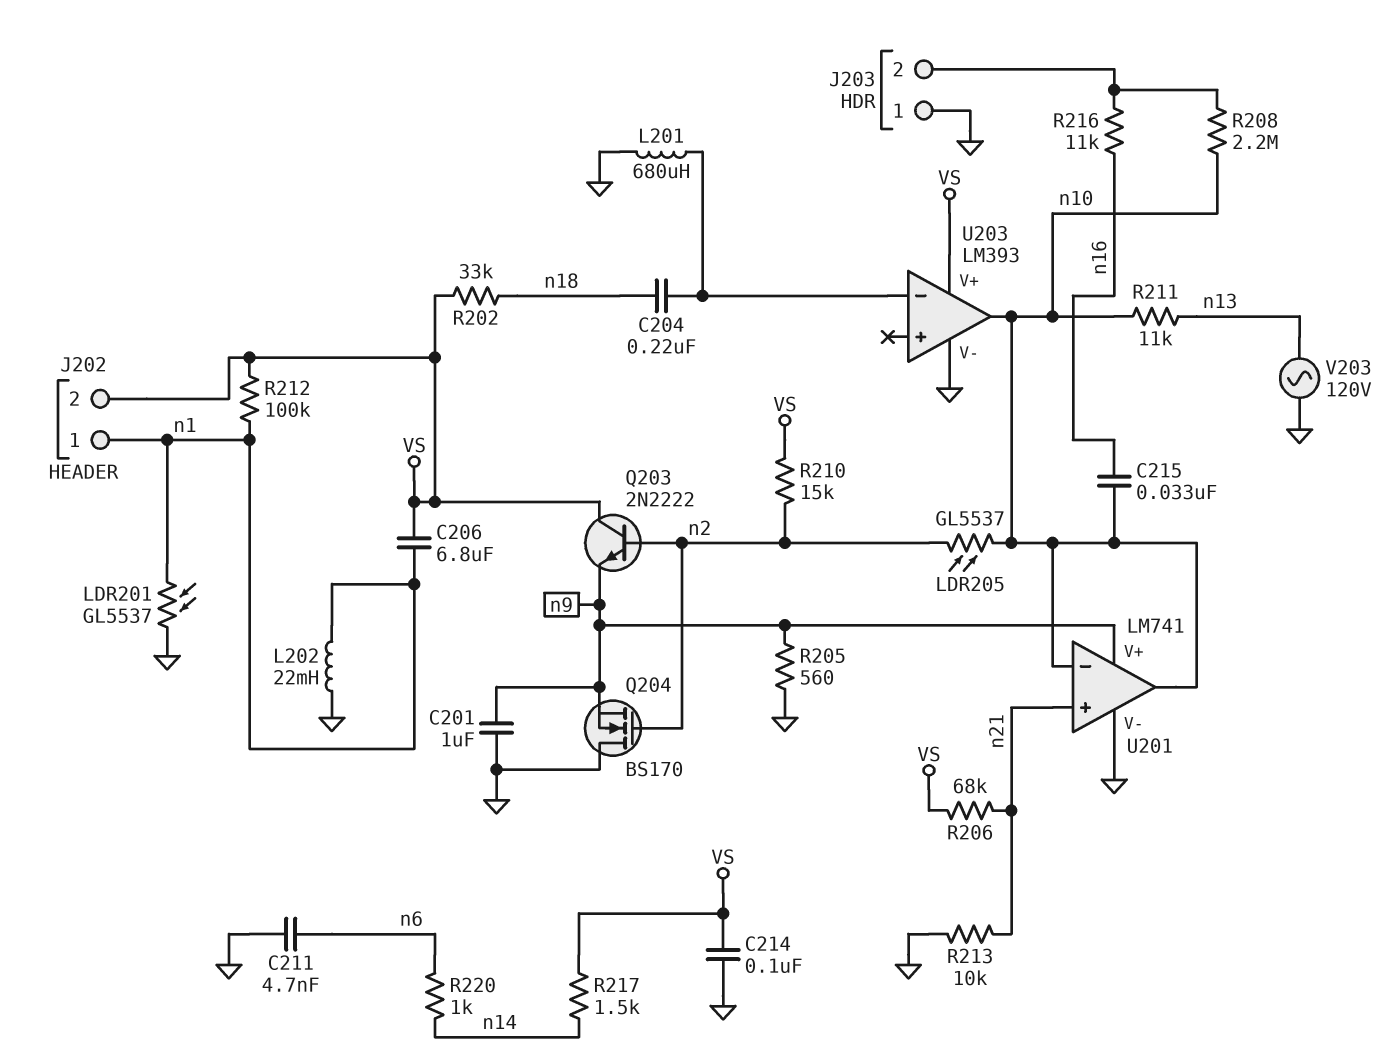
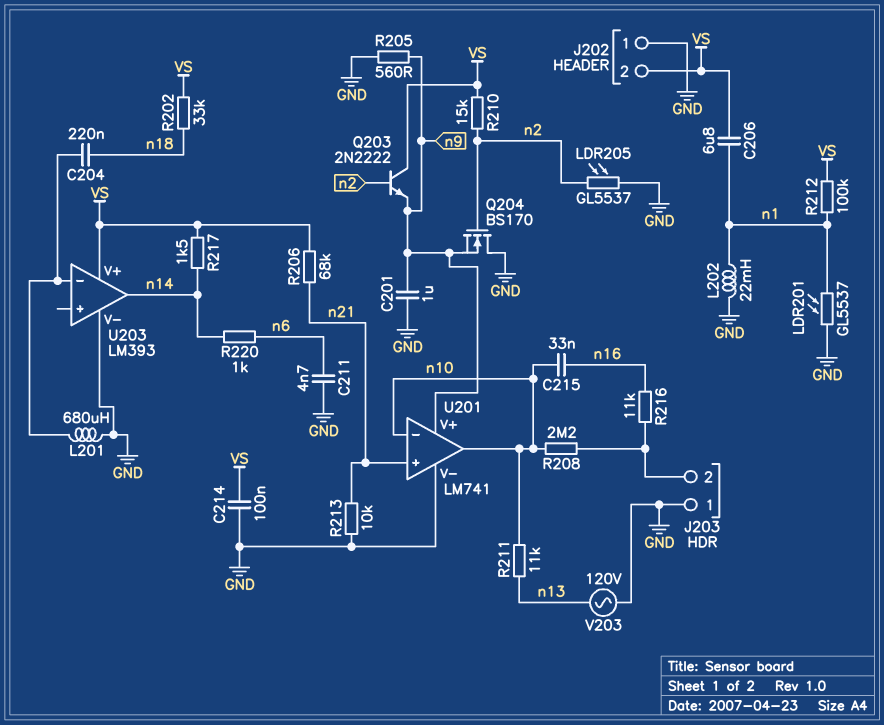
J202 pin 1: n1 -> GND
LDR205: GL5537 (n2, n10) -> GL5537 (GND, n2)
U203 pin out: n10 -> n14

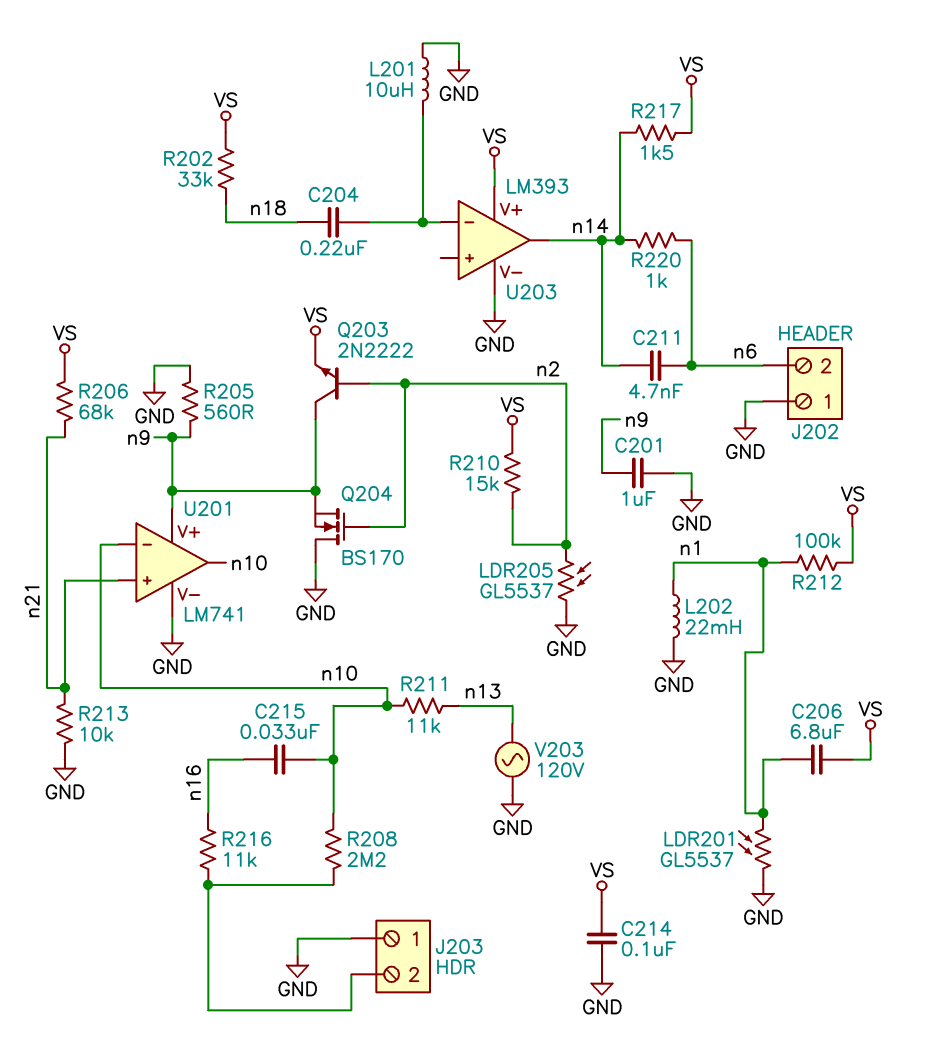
C211: 4.7nF (GND, n6) -> 4.7nF (n6, n14)
J202 pin 2: VS -> n6
L201: 680uH (GND, U203/in-) -> 10uH (GND, U203/in-)
Q203: NPN 2N2222 (B n2, C VS, E n9) -> NPN 2N2222 (B n2, C n9, E VS)

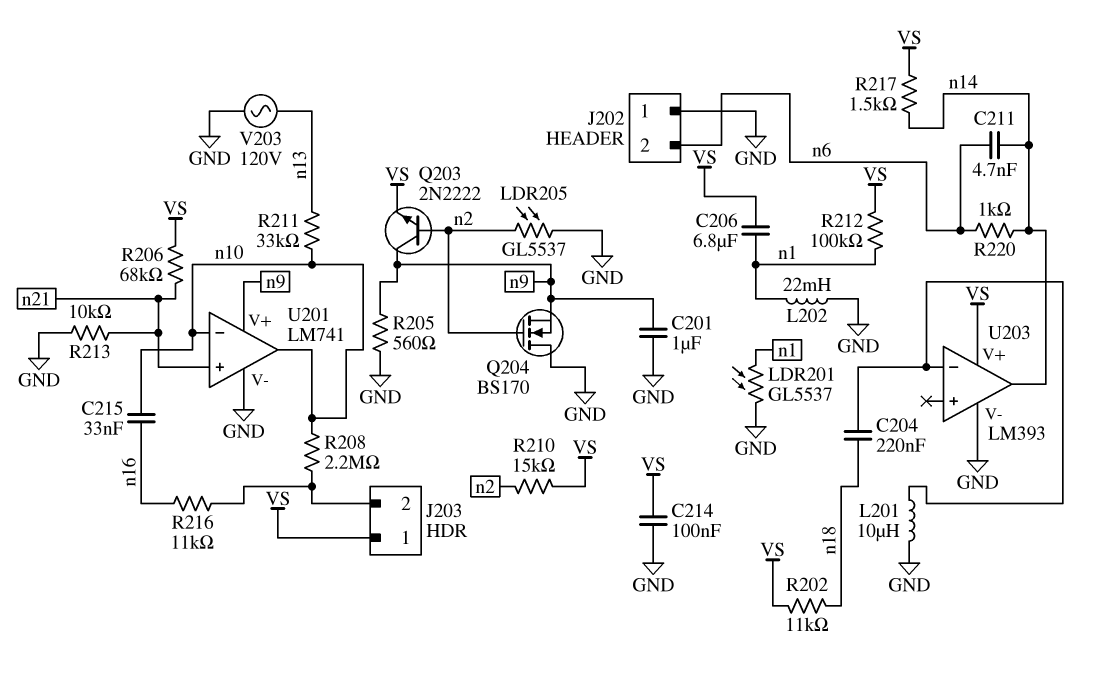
J203 pin 1: GND -> VS
R202: 33k (VS, n18) -> 11k (VS, n18)
R211: 11k (n10, n13) -> 33k (n10, n13)

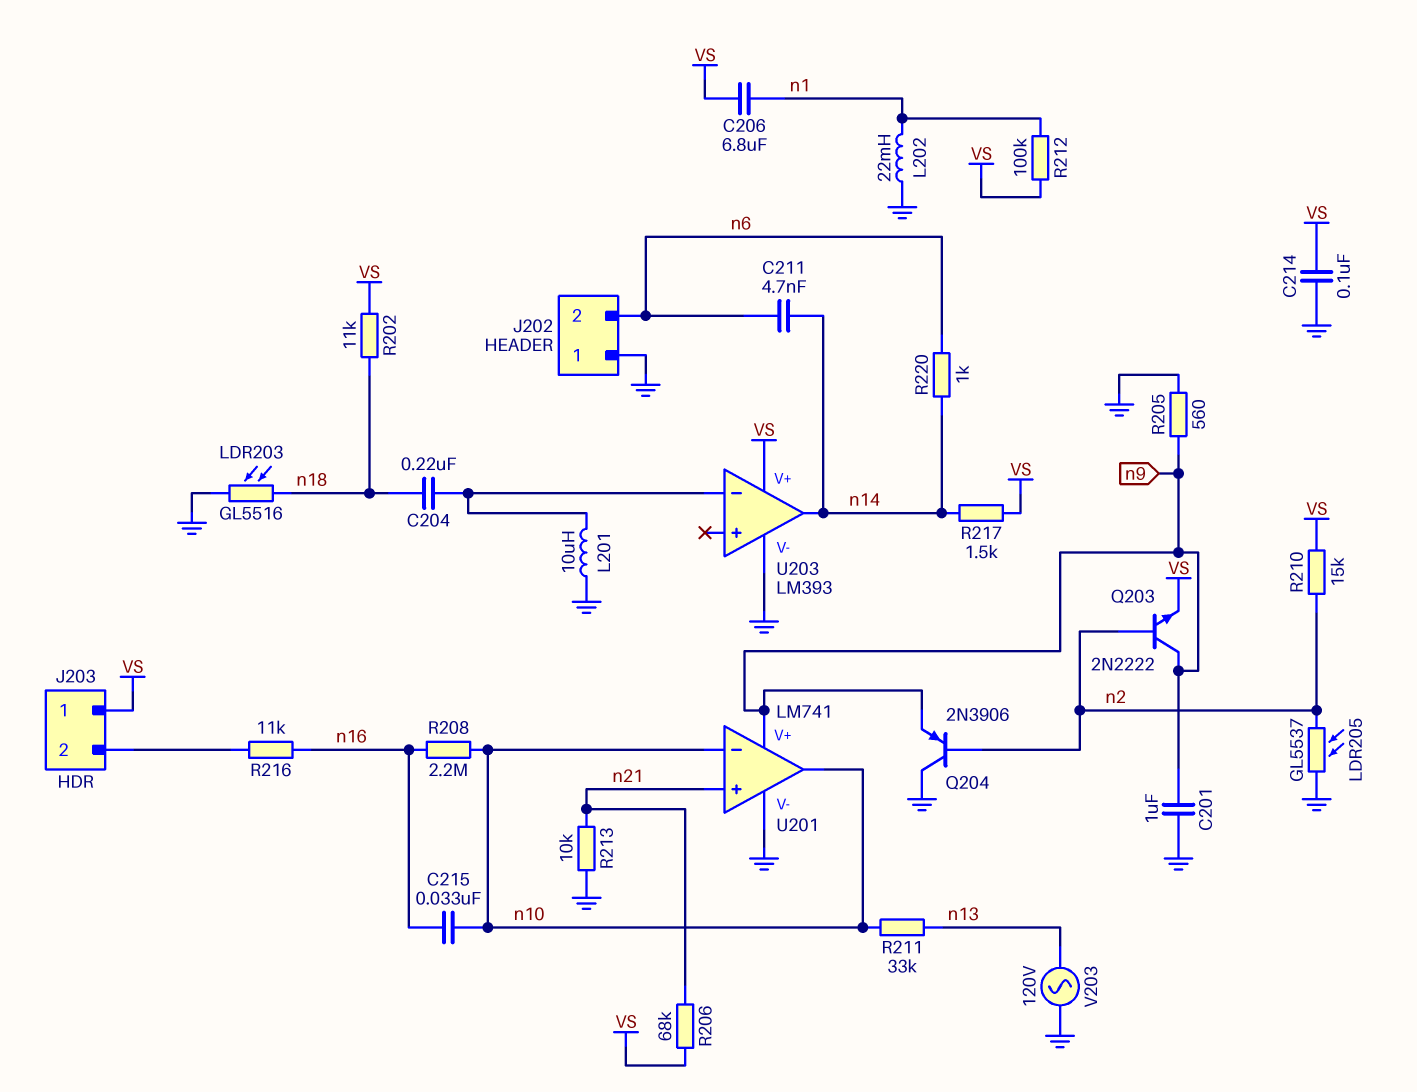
LDR201: GL5537 (GND, n1) -> none
LDR203: none -> GL5516 (GND, n18)
Q204: NMOS BS170 (G n2, D GND, S n9) -> PNP 2N3906 (B n2, C GND, E n9)
R208: 2.2M (J203/2, n10) -> 2.2M (n10, n16)

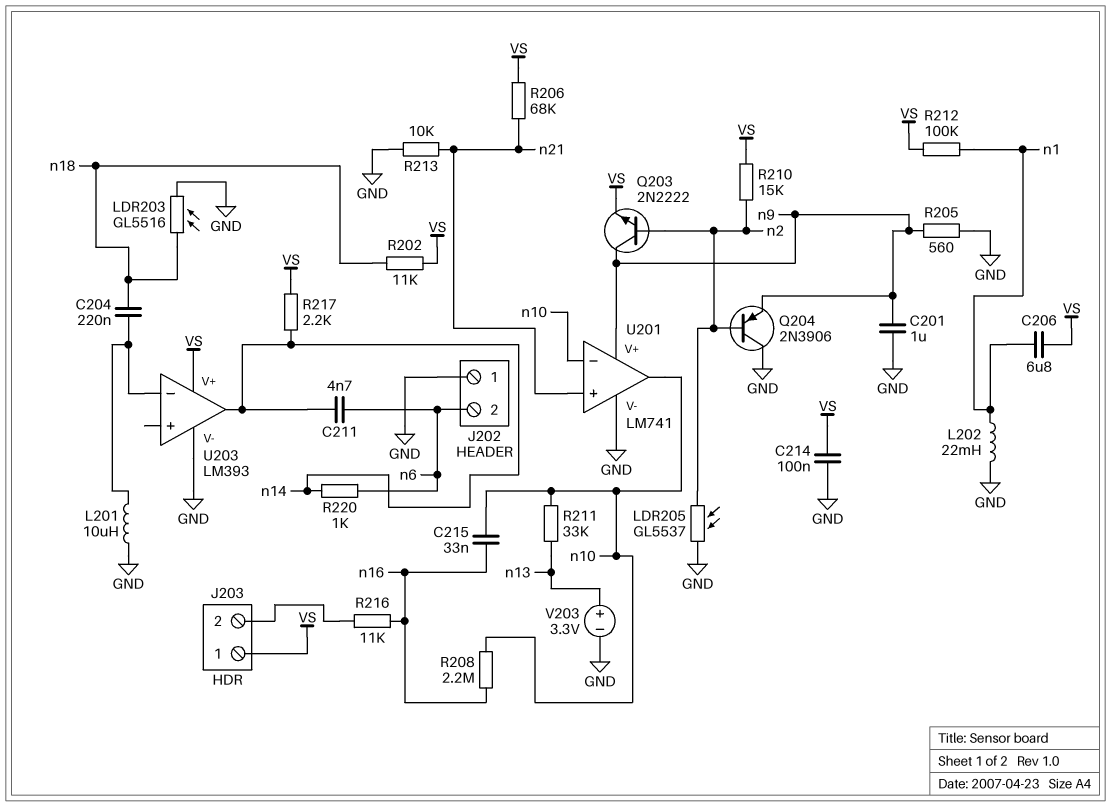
R217: 1.5k (VS, n14) -> 2.2k (VS, n14)
V203: AC 120V (GND, n13) -> 3.3V (plus n13, minus GND)

